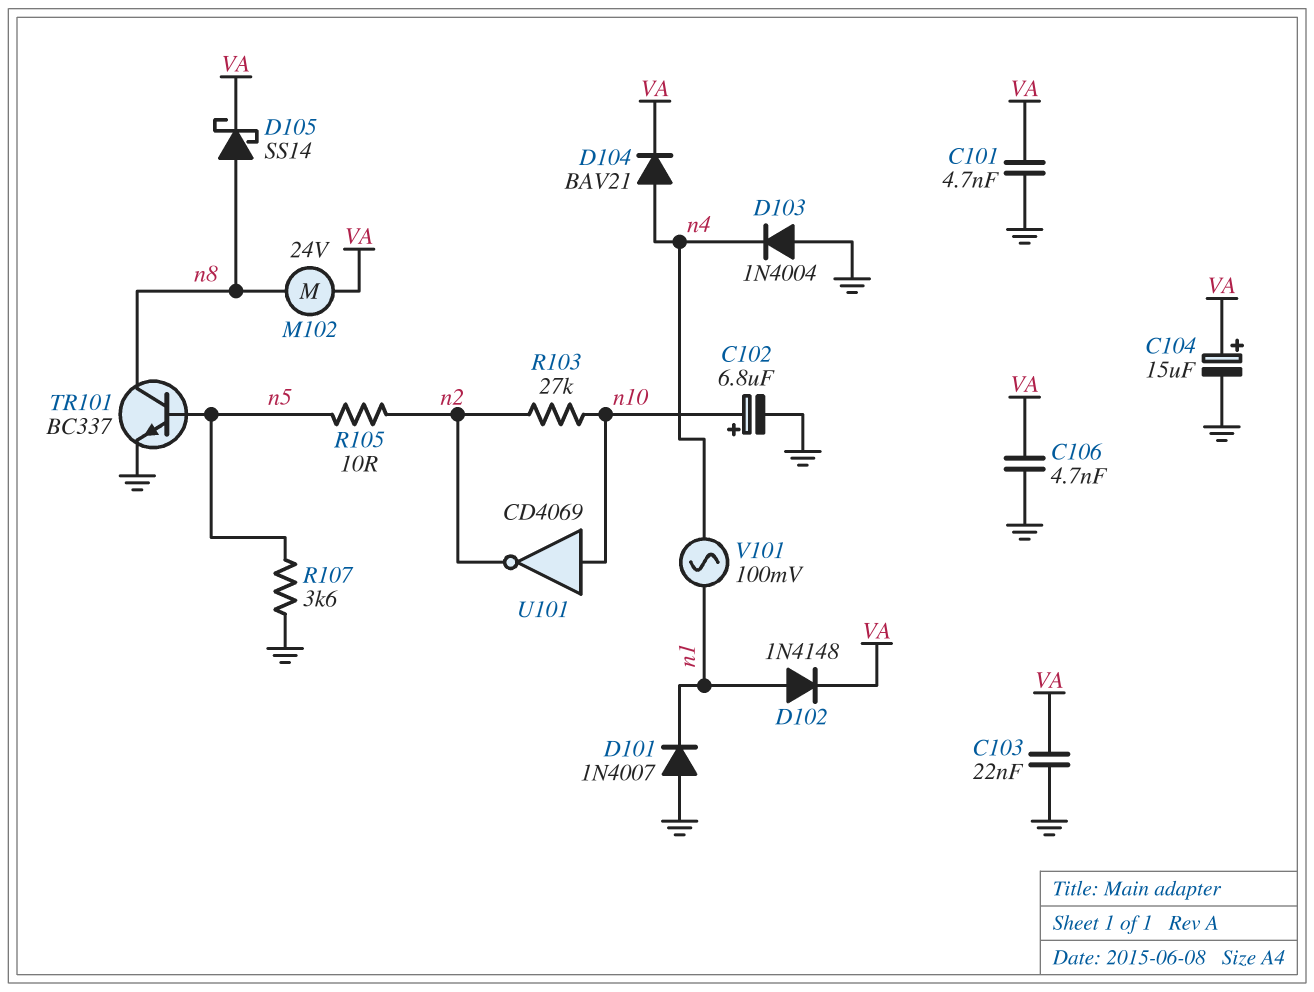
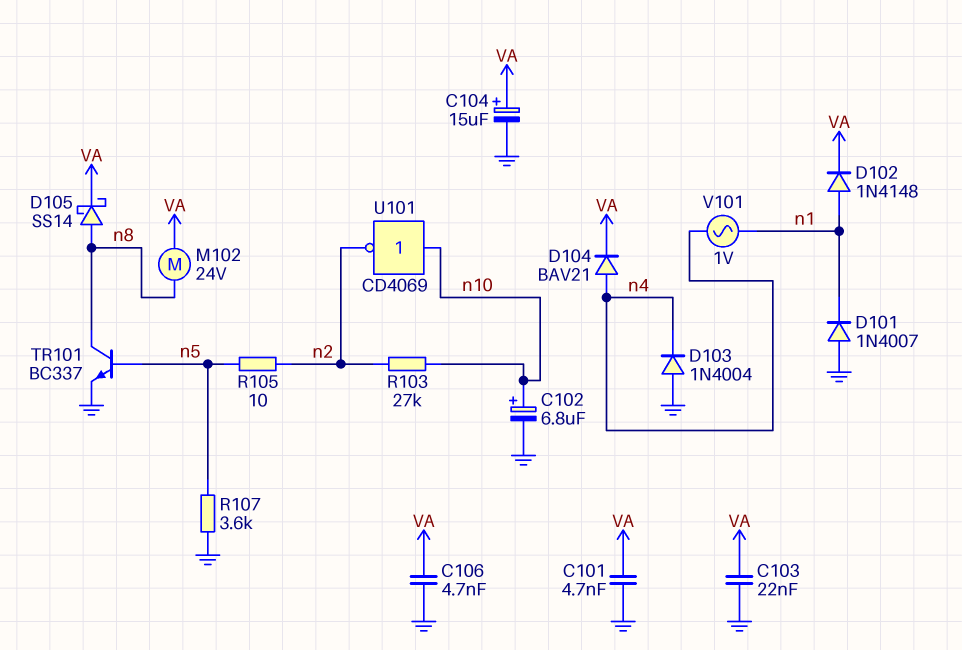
V101: AC 100mV (n1, n4) -> AC 1V (n1, n4)

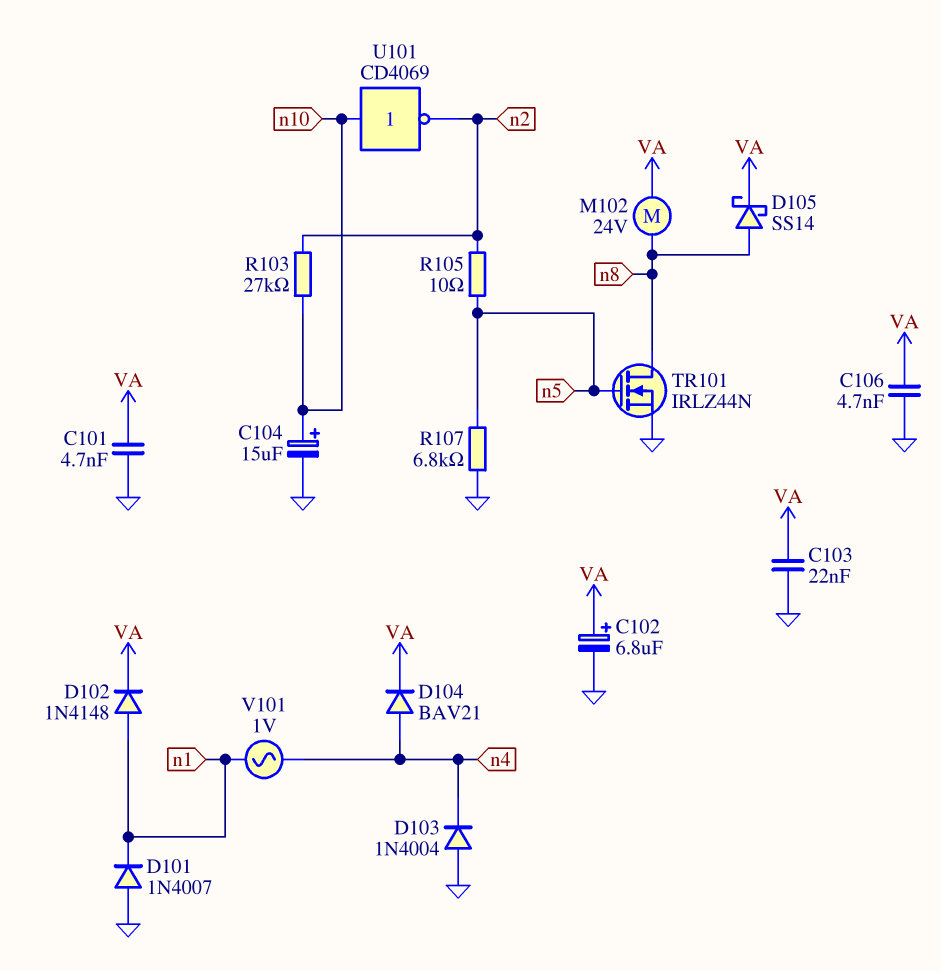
C102: 6.8uF (plus n10, minus GND) -> 6.8uF (plus VA, minus GND)
C104: 15uF (plus VA, minus GND) -> 15uF (plus n10, minus GND)
R107: 3.6k (GND, n5) -> 6.8k (GND, n5)
TR101: NPN BC337 (B n5, C n8, E GND) -> NMOS IRLZ44N (G n5, D n8, S GND)

